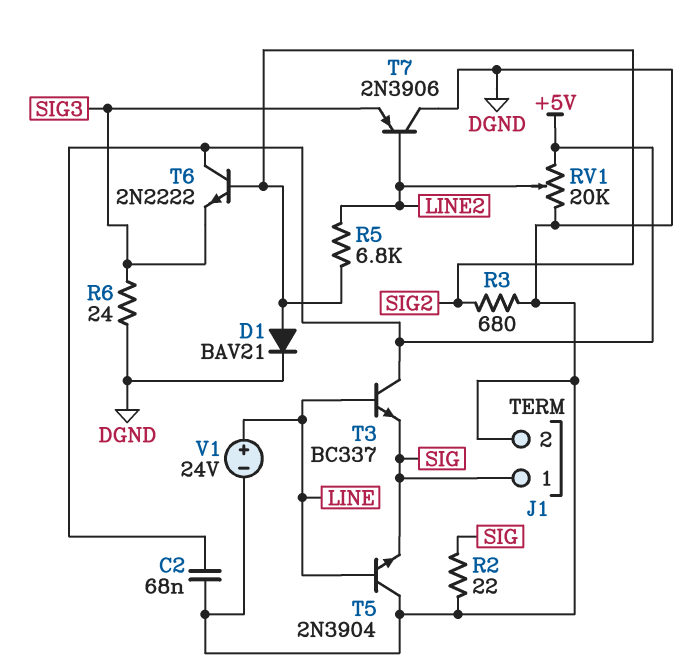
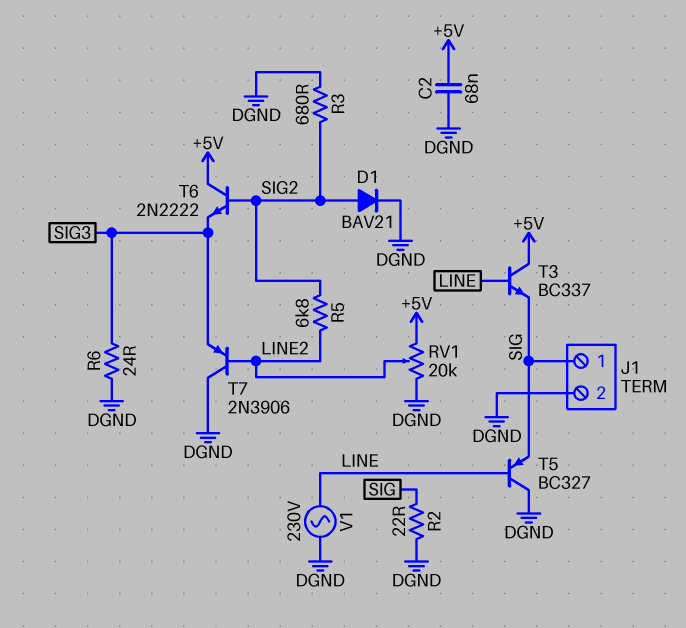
T5: NPN 2N3904 (B LINE, C DGND, E SIG) -> PNP BC327 (B LINE, C DGND, E SIG)
V1: 24V (plus LINE, minus DGND) -> AC 230V (DGND, LINE)

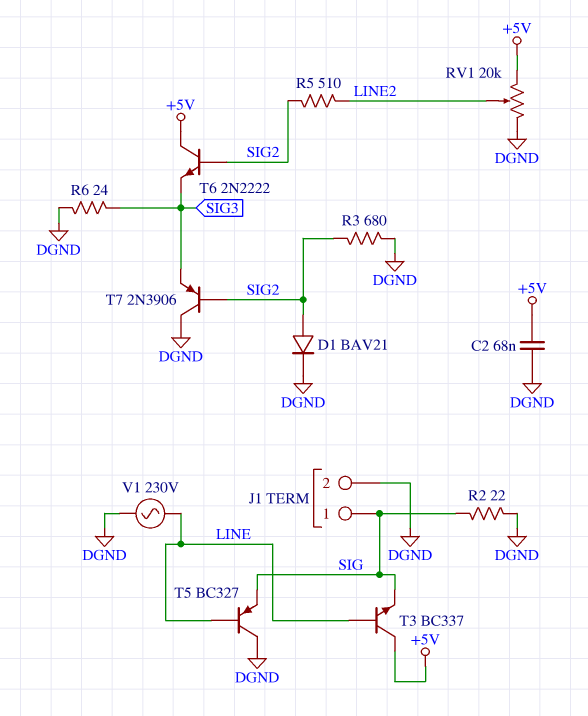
R5: 6.8k (LINE2, SIG2) -> 510 (LINE2, SIG2)
T7: PNP 2N3906 (B LINE2, C DGND, E SIG3) -> PNP 2N3906 (B SIG2, C DGND, E SIG3)

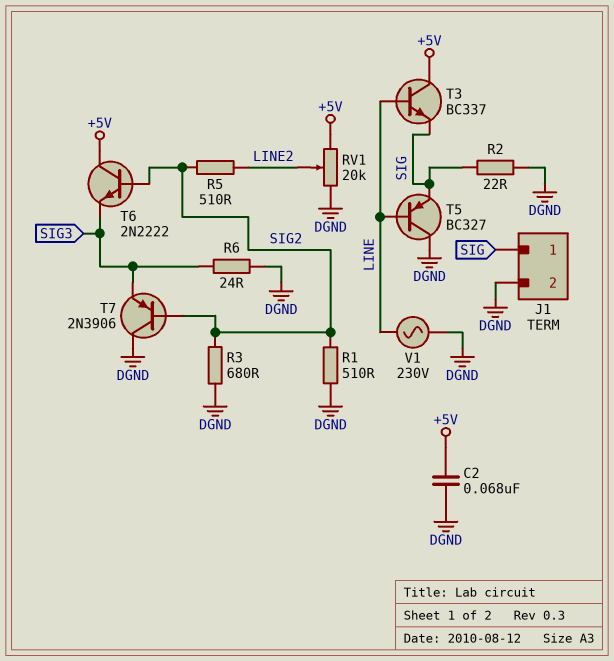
D1: diode BAV21 (A SIG2, K DGND) -> none
R1: none -> 510 (DGND, SIG2)

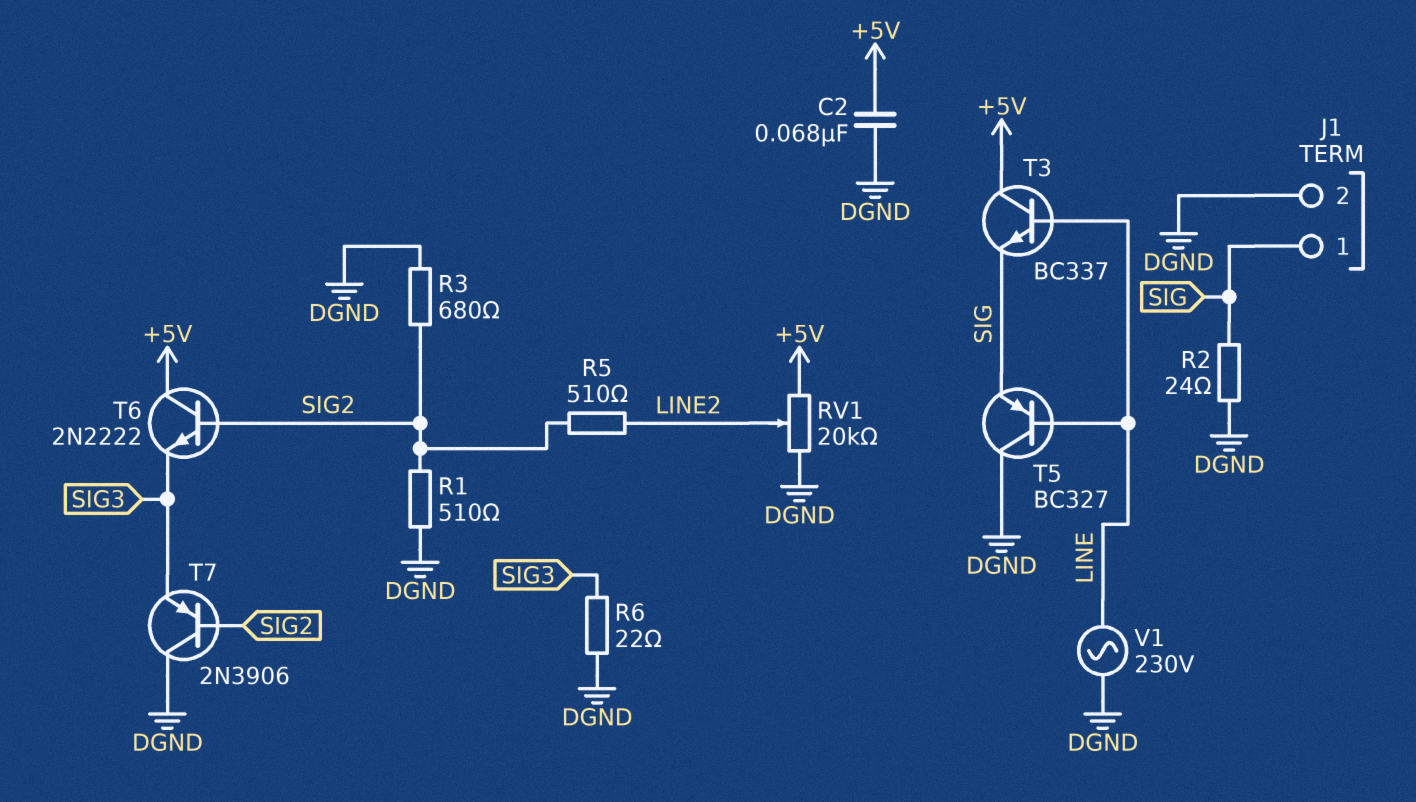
R2: 22 (DGND, SIG) -> 24 (DGND, SIG)
R6: 24 (DGND, SIG3) -> 22 (DGND, SIG3)

